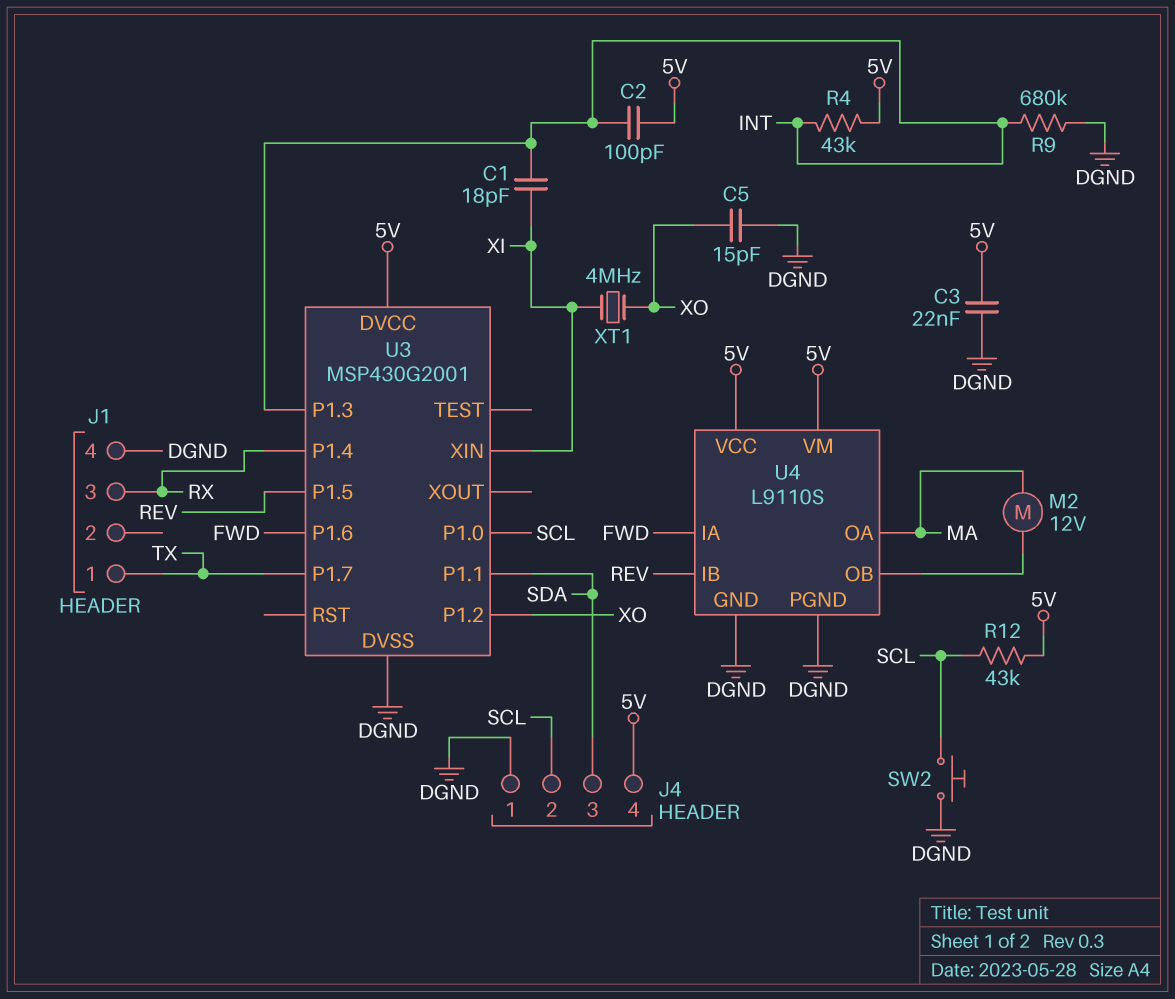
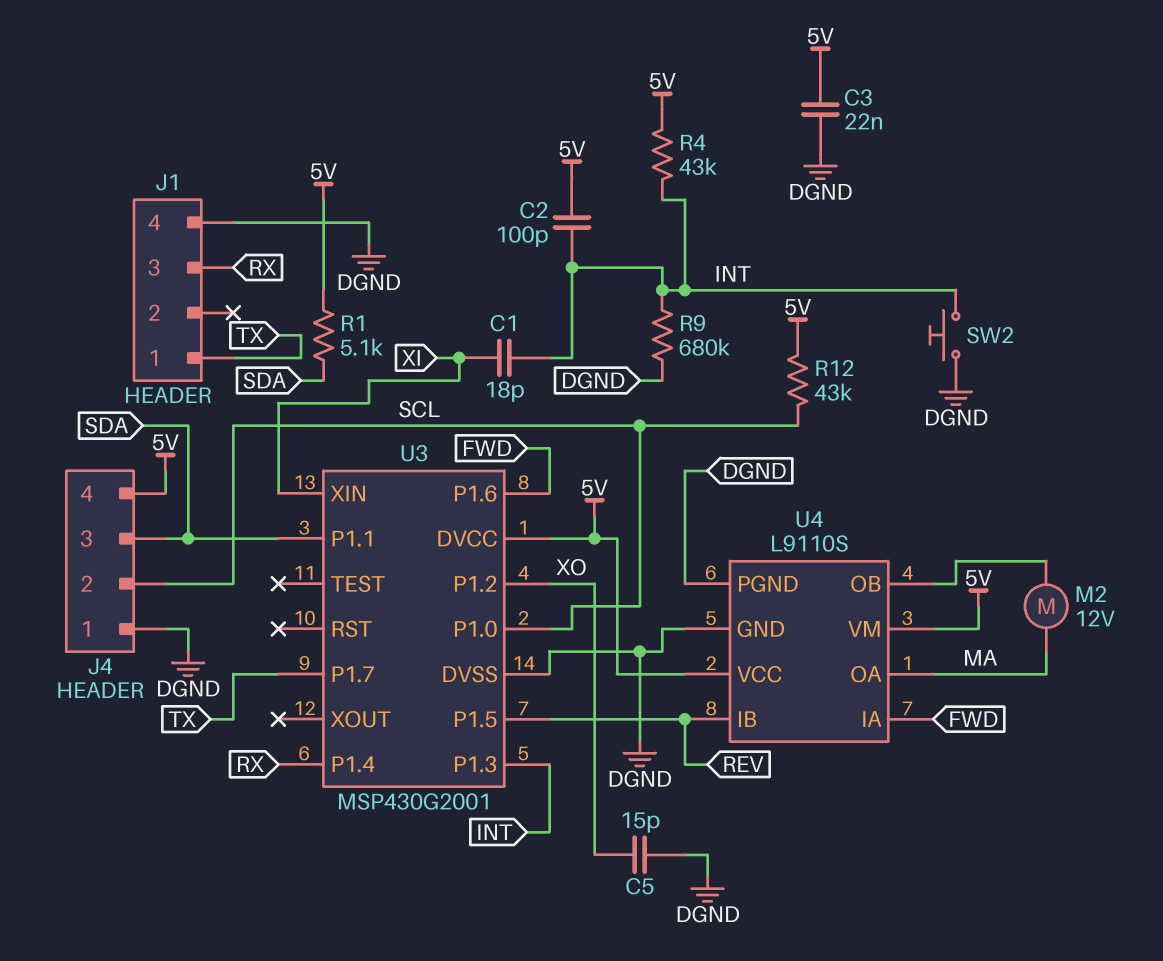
R1: none -> 5.1k (5V, SDA)
SW2: button (DGND, SCL) -> button (DGND, INT)
XT1: 4MHz (XI, XO) -> none

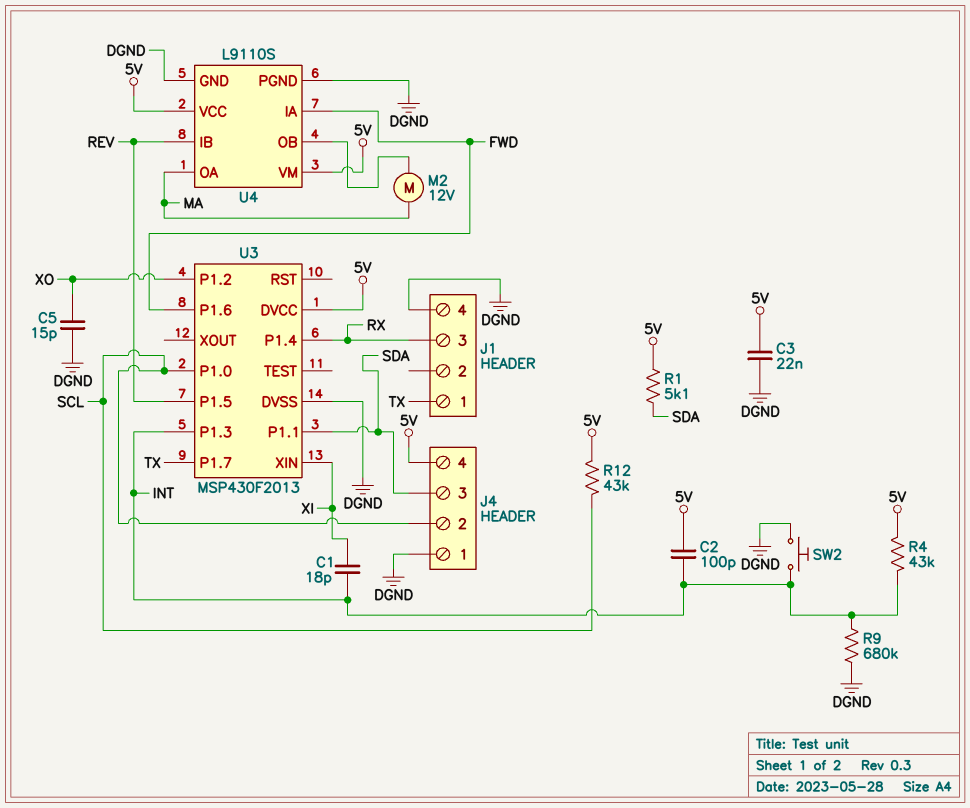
U3: MSP430G2001 -> MSP430F2013

